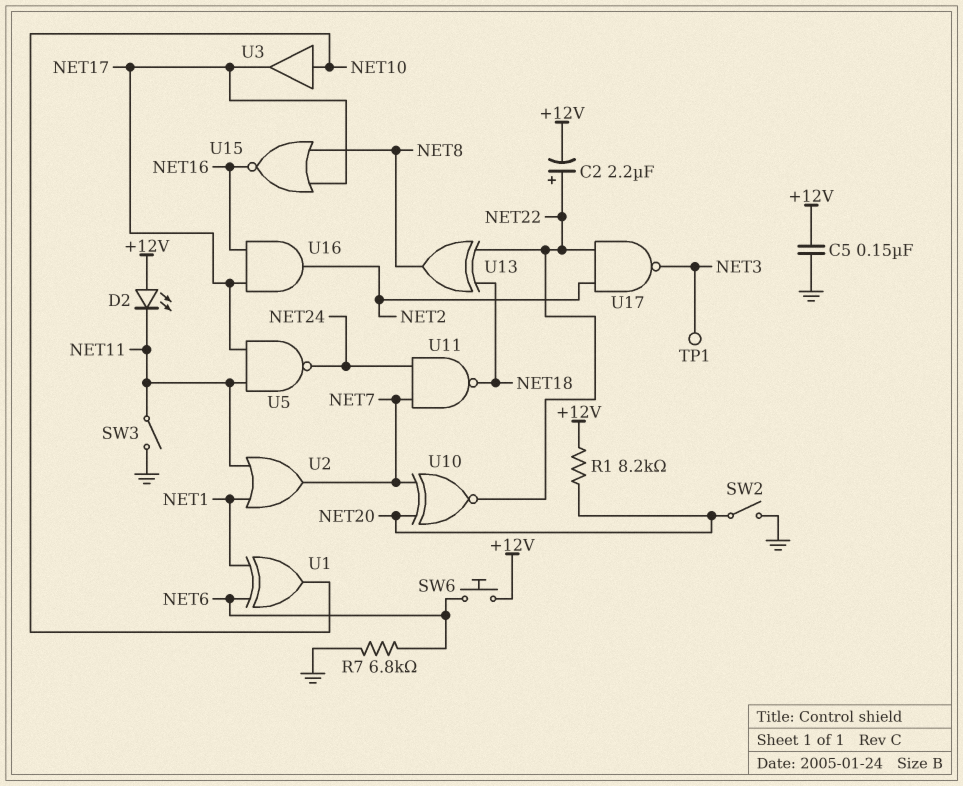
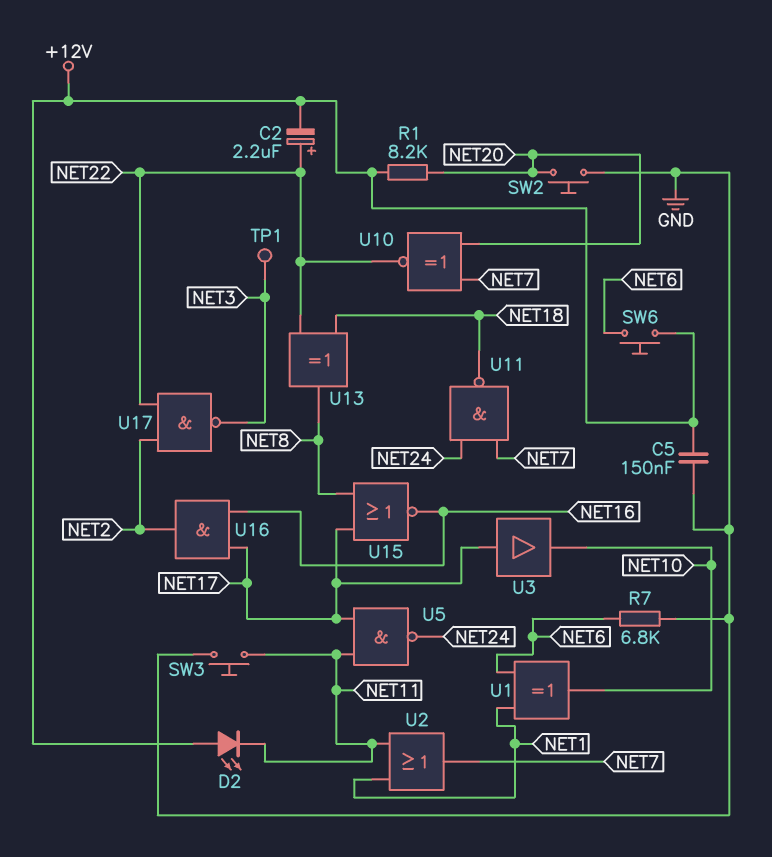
SW2: switch (GND, NET20) -> button (GND, NET20)
SW3: switch (GND, NET11) -> button (GND, NET11)
U3: buffer (in NET10, out NET17) -> buffer (in NET17, out NET10)

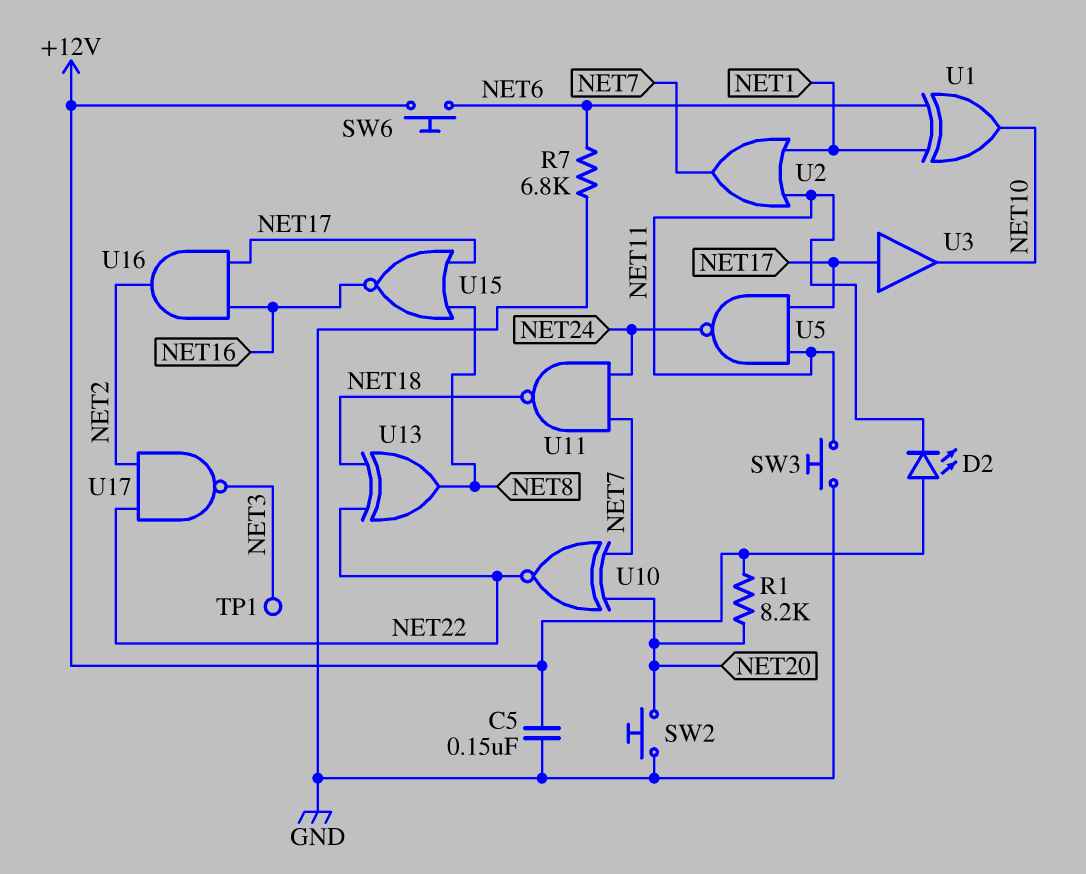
C2: 2.2uF (plus NET22, minus +12V) -> none

